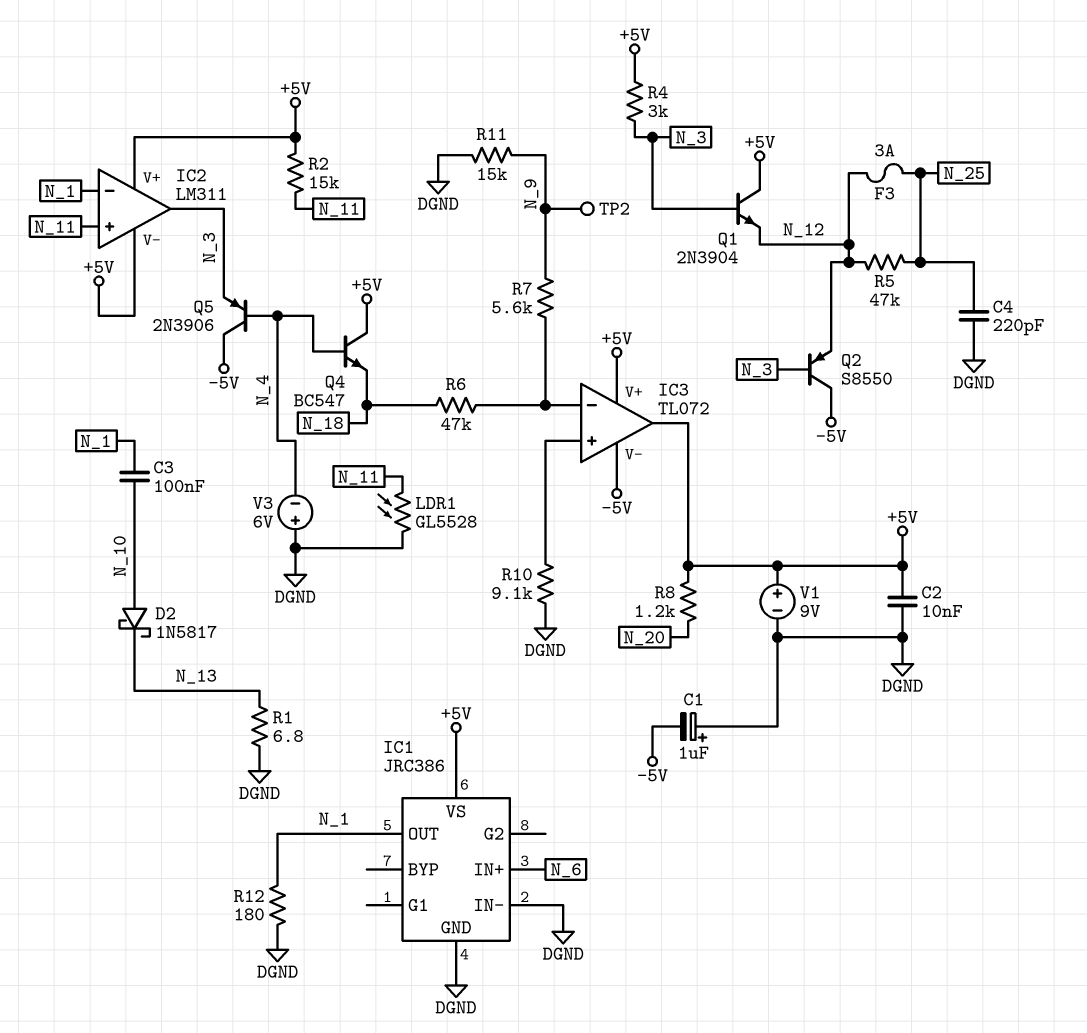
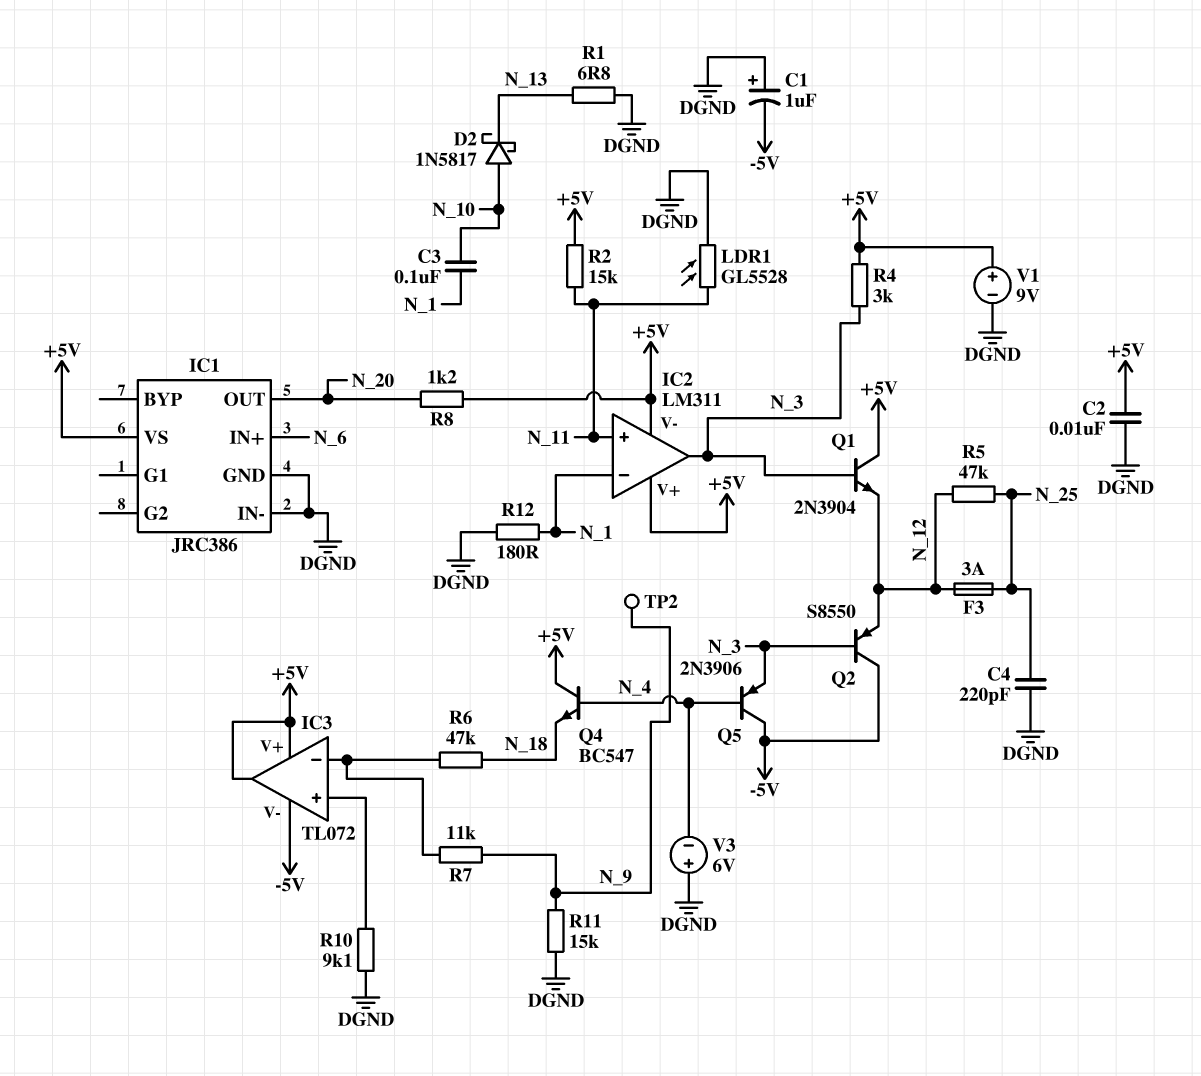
IC1 pin OUT: N_1 -> N_20
R7: 5.6k (IC3/in-, N_9) -> 11k (IC3/in-, N_9)

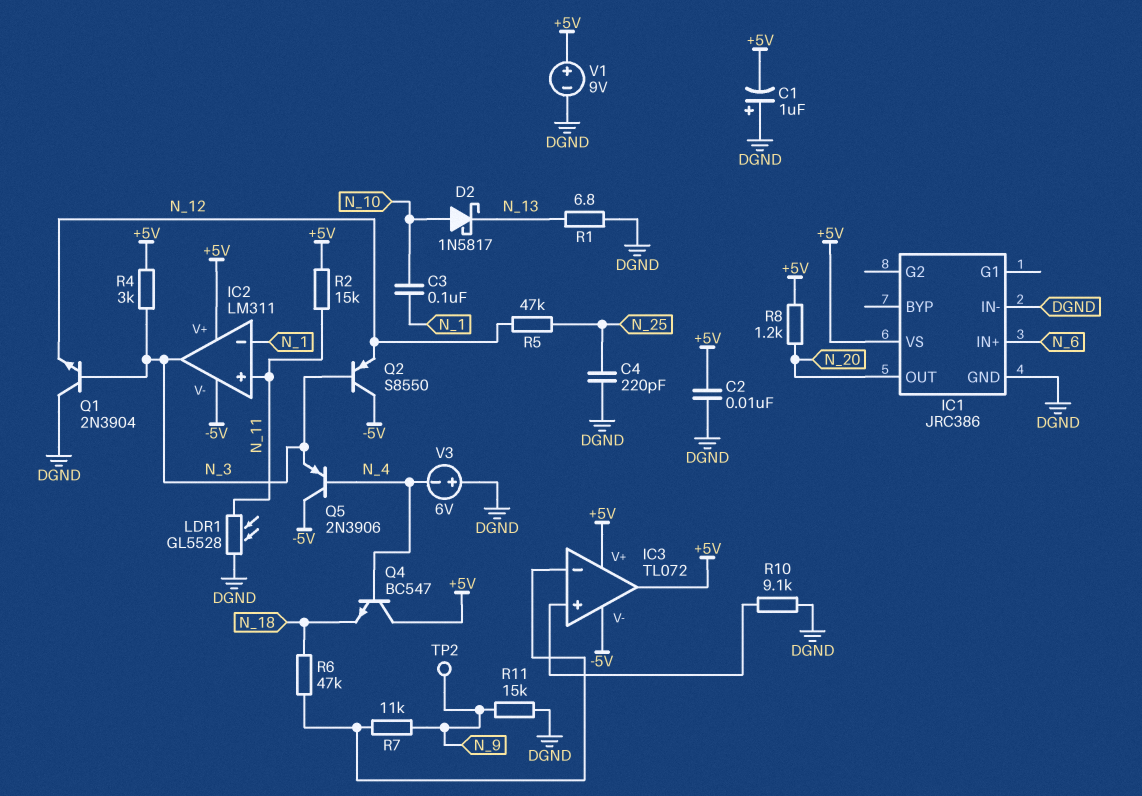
C1: 1uF (plus DGND, minus -5V) -> 1uF (plus DGND, minus +5V)
F3: 3A (N_12, N_25) -> none
IC2 pin V-: +5V -> -5V
Q1: NPN 2N3904 (B N_3, C +5V, E N_12) -> NPN 2N3904 (B N_3, C DGND, E N_12)
R12: 180 (DGND, N_1) -> none

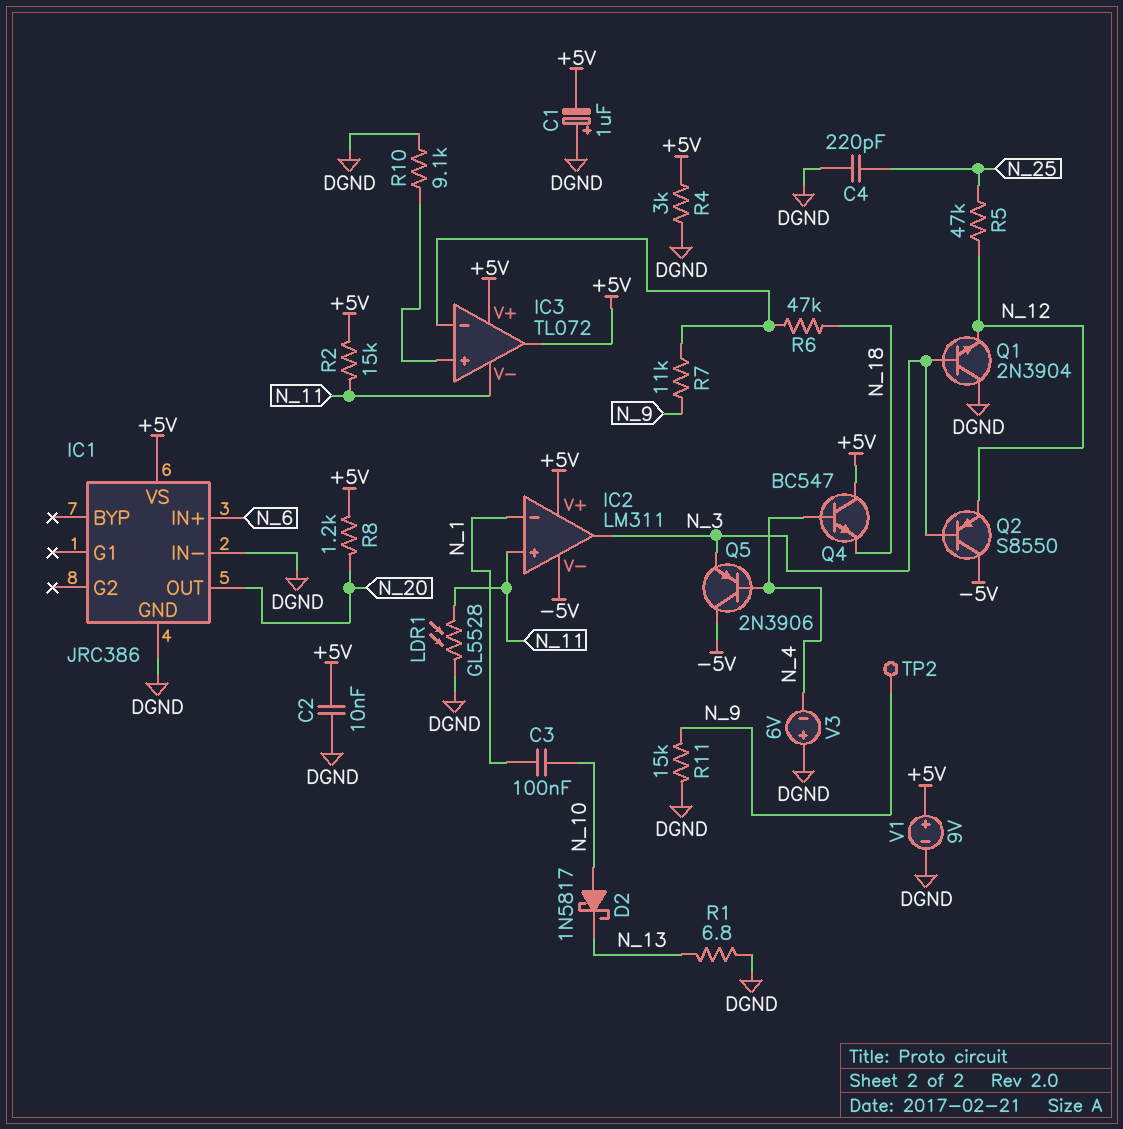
IC3 pin V-: -5V -> N_11
R4: 3k (+5V, N_3) -> 3k (+5V, DGND)

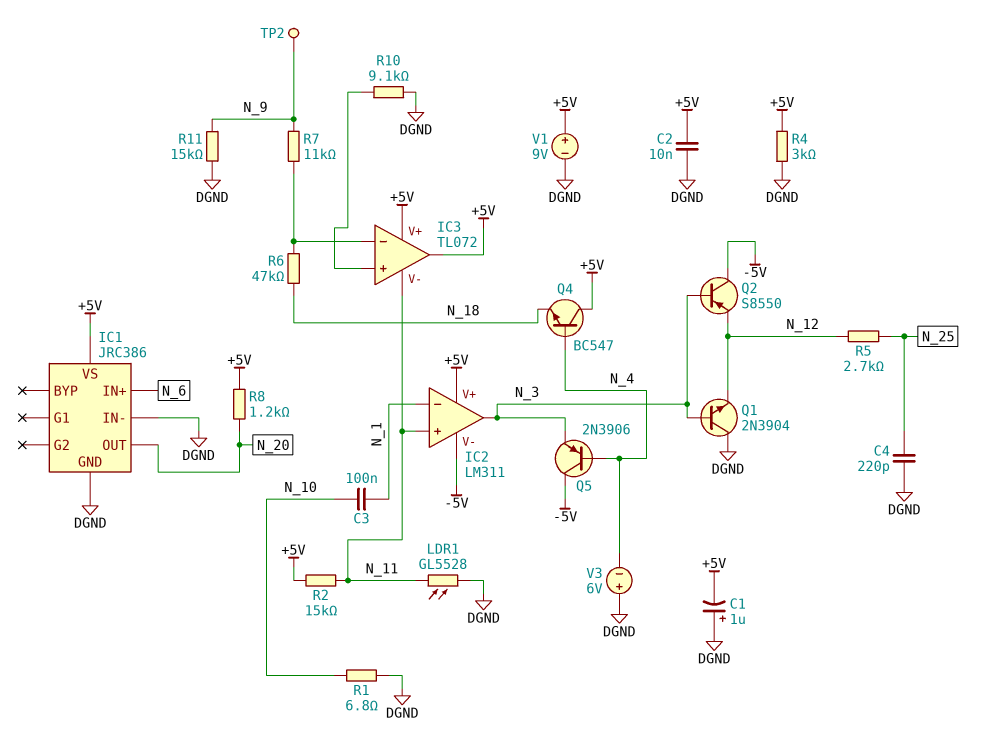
D2: schottky 1N5817 (A N_10, K N_13) -> none
R1: 6.8 (DGND, N_13) -> 6.8 (DGND, N_10)
R5: 47k (N_12, N_25) -> 2.7k (N_12, N_25)

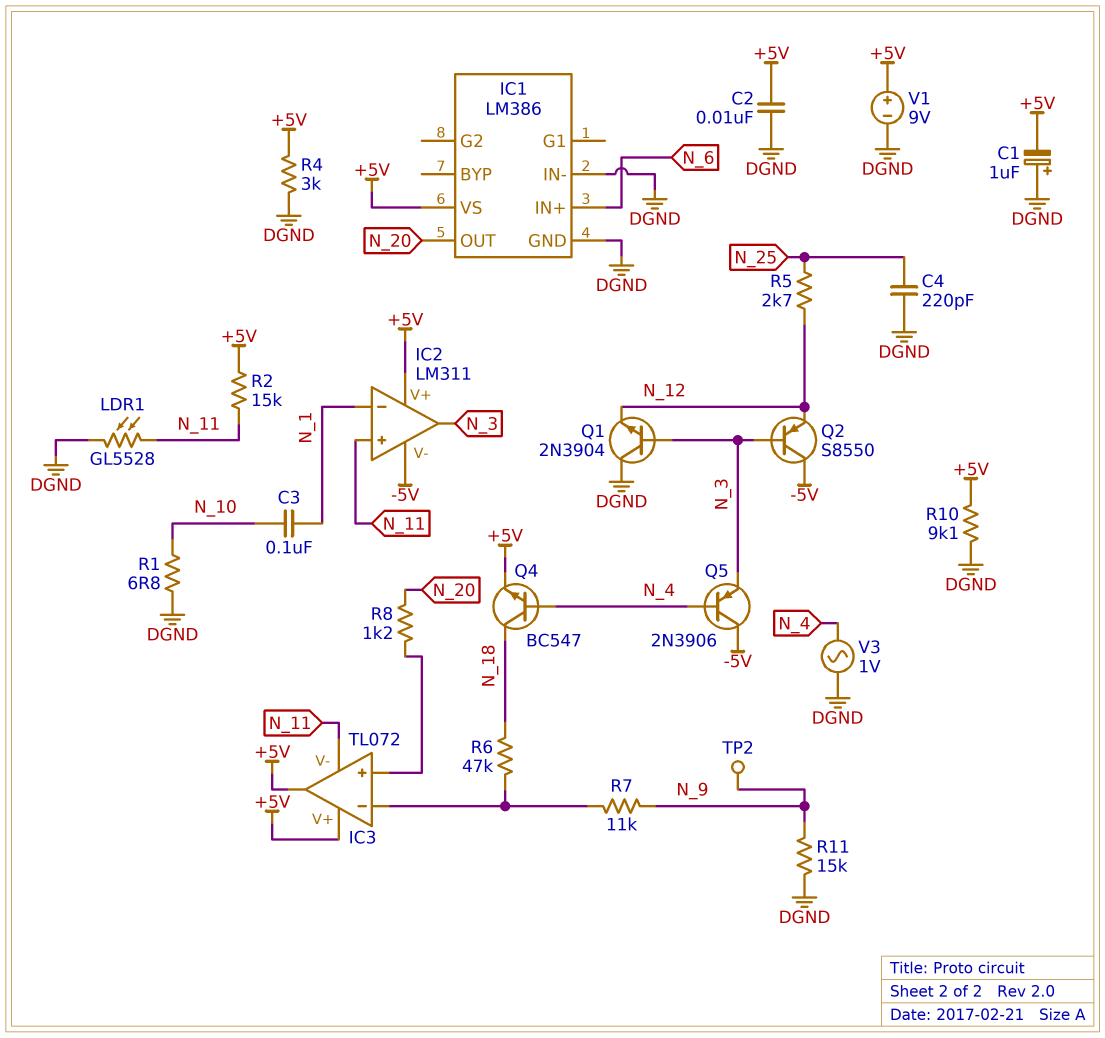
IC1: JRC386 -> LM386
Q4: NPN BC547 (B N_4, C +5V, E N_18) -> NPN BC547 (B N_4, C N_18, E +5V)
R8: 1.2k (+5V, N_20) -> 1.2k (IC3/in+, N_20)
R10: 9.1k (DGND, IC3/in+) -> 9.1k (+5V, DGND)
V3: 6V (plus DGND, minus N_4) -> AC 1V (DGND, N_4)

